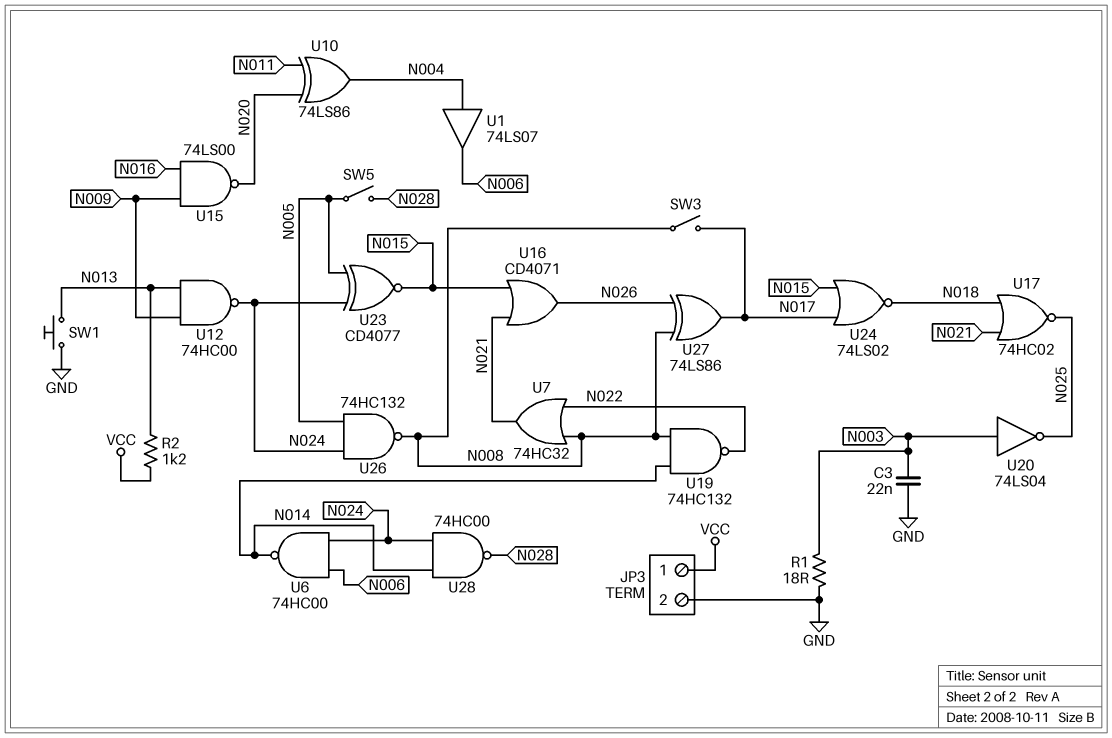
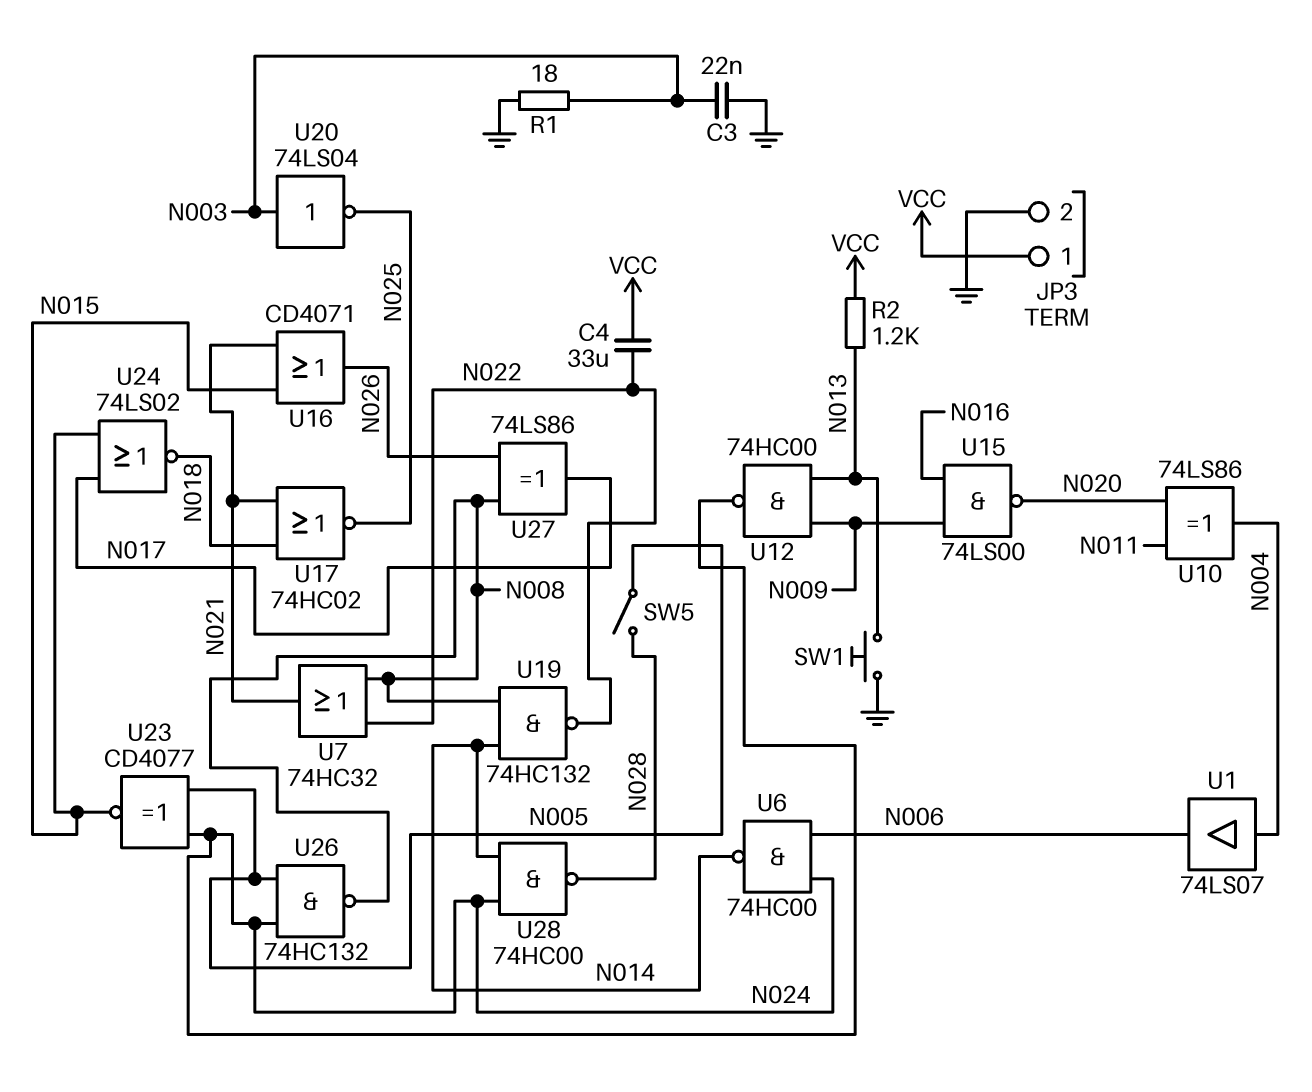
C4: none -> 33uF (N022, VCC)
SW3: switch (N008, N017) -> none

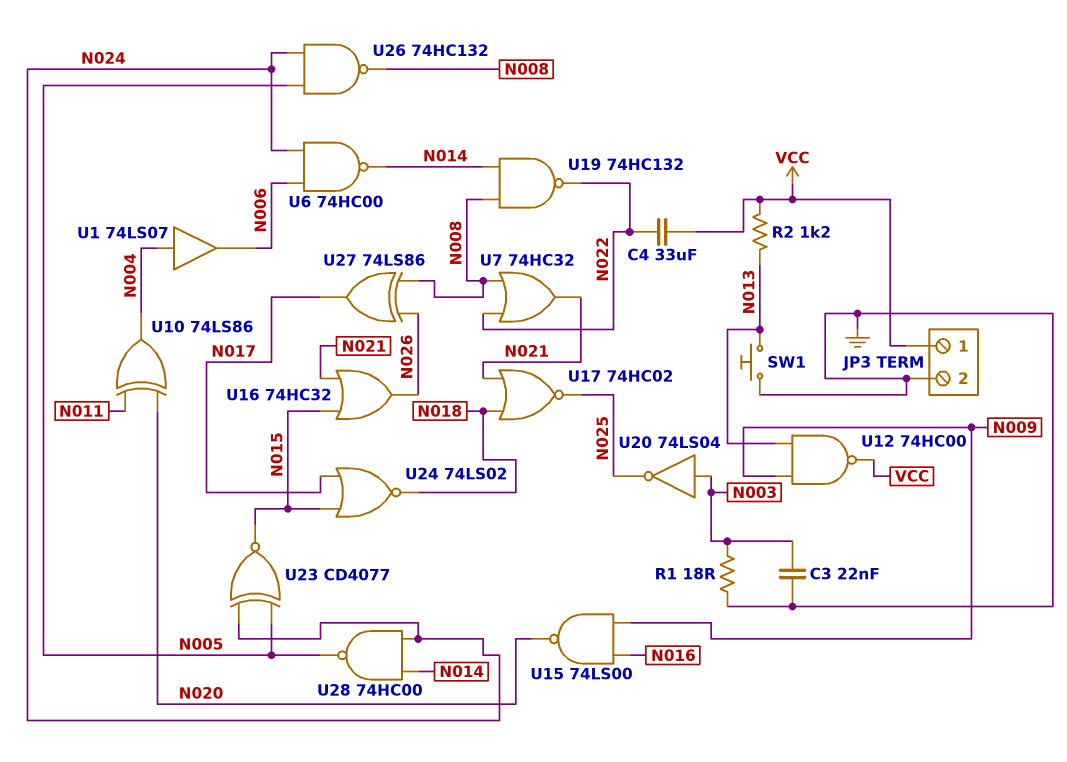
SW5: switch (N005, N028) -> none
U12: NAND 74HC00 (in N009, in N013, out N024) -> NAND 74HC00 (in N009, in N013, out VCC)
U16: OR CD4071 (in N015, in N021, out N026) -> OR 74HC32 (in N015, in N021, out N026)
U28: NAND 74HC00 (in N014, in N024, out N028) -> NAND 74HC00 (in N014, in N024, out N005)

